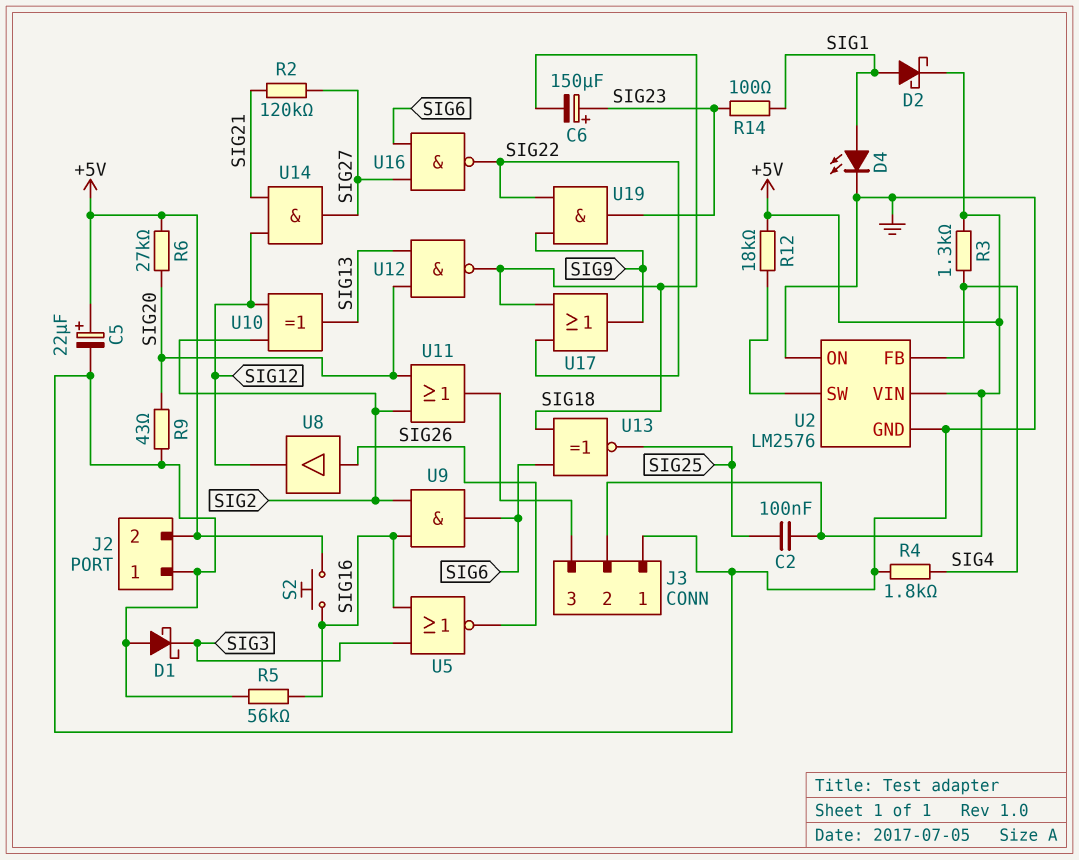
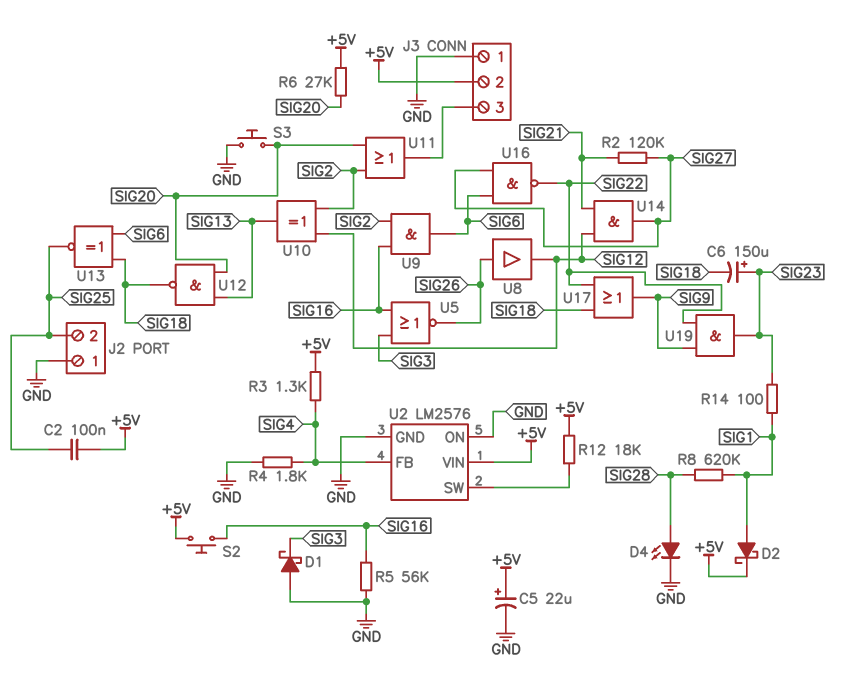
D4: LED (A SIG1, K GND) -> LED (A SIG28, K GND)
J2 pin 2: +5V -> SIG25
R8: none -> 620k (SIG1, SIG28)
R9: 43 (GND, SIG20) -> none
S3: none -> button (GND, SIG20)

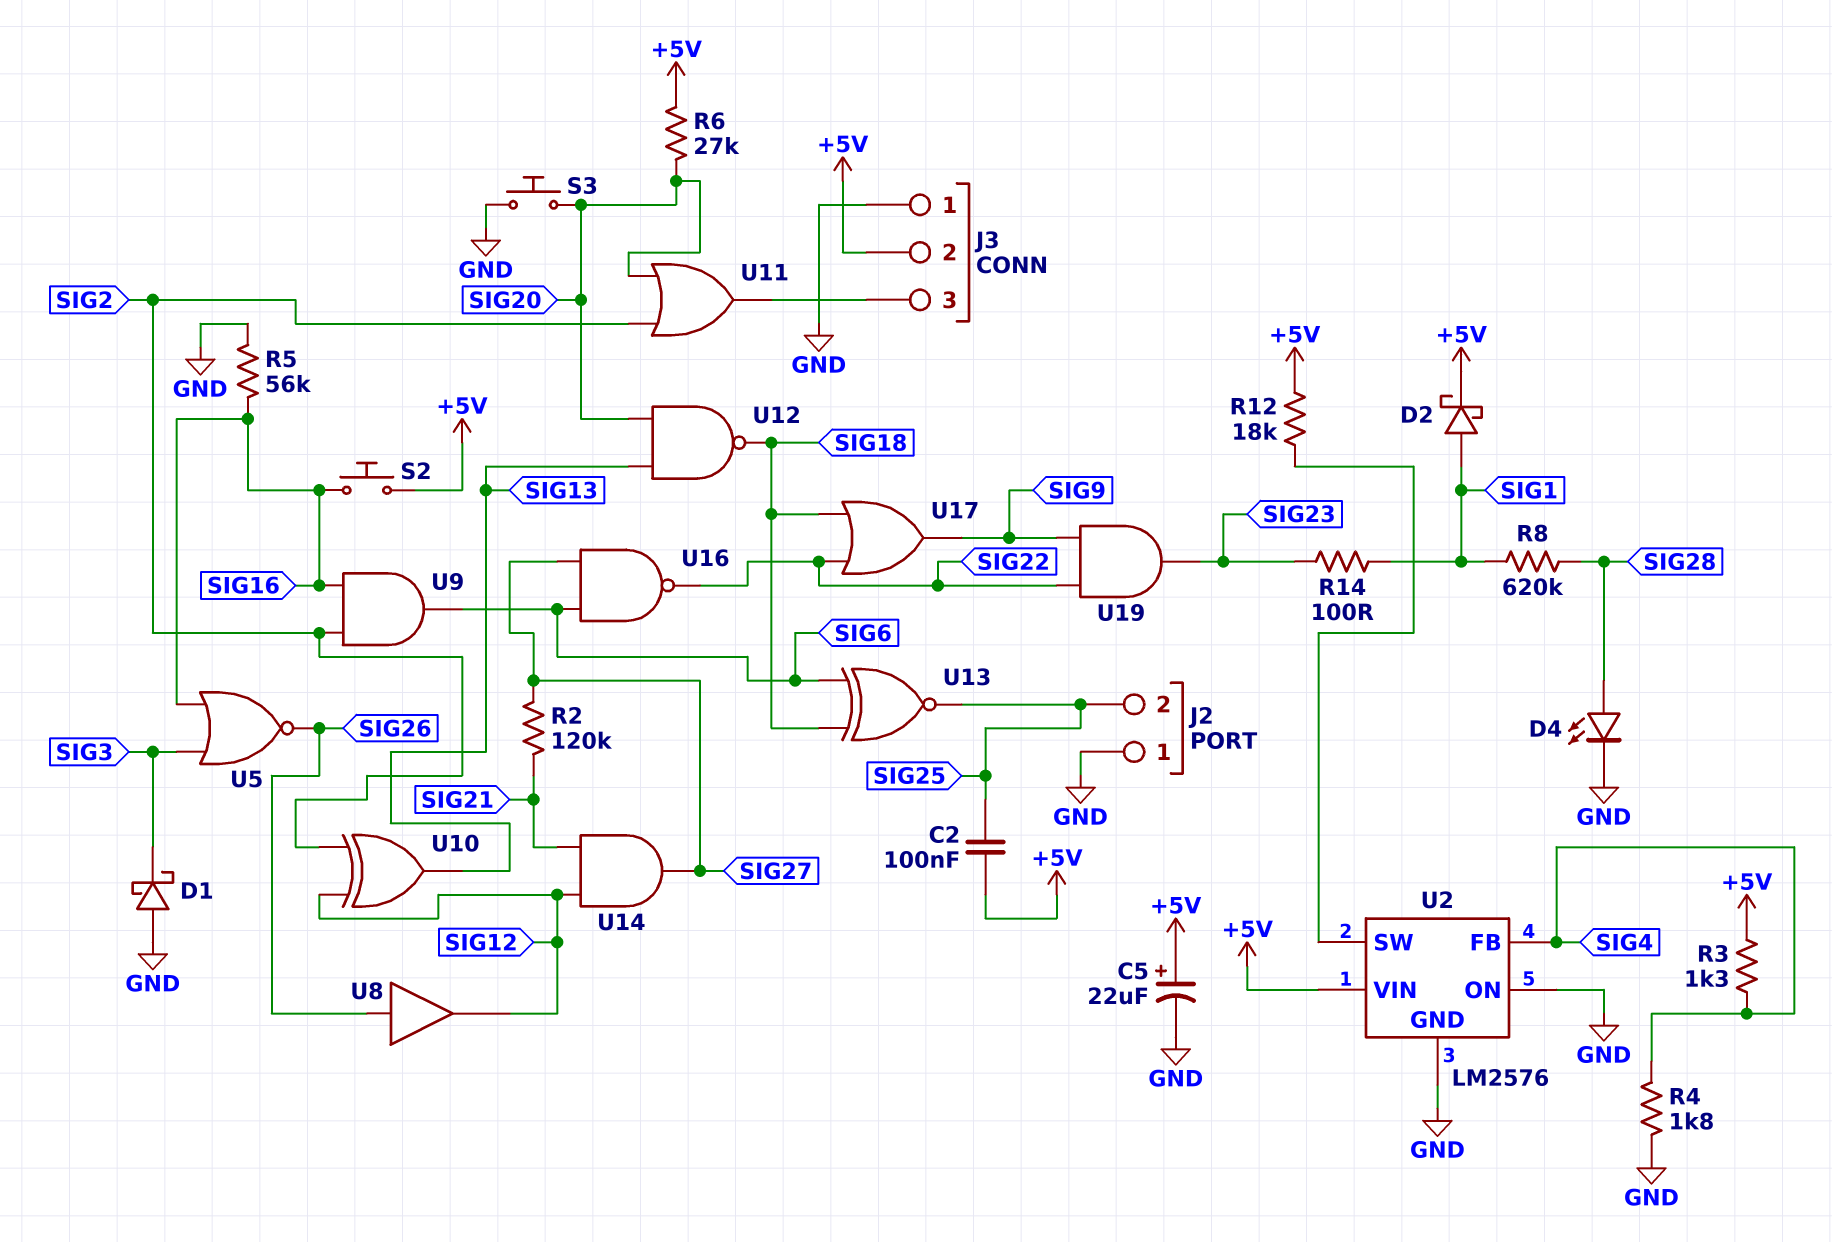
C6: 150uF (plus SIG23, minus SIG18) -> none

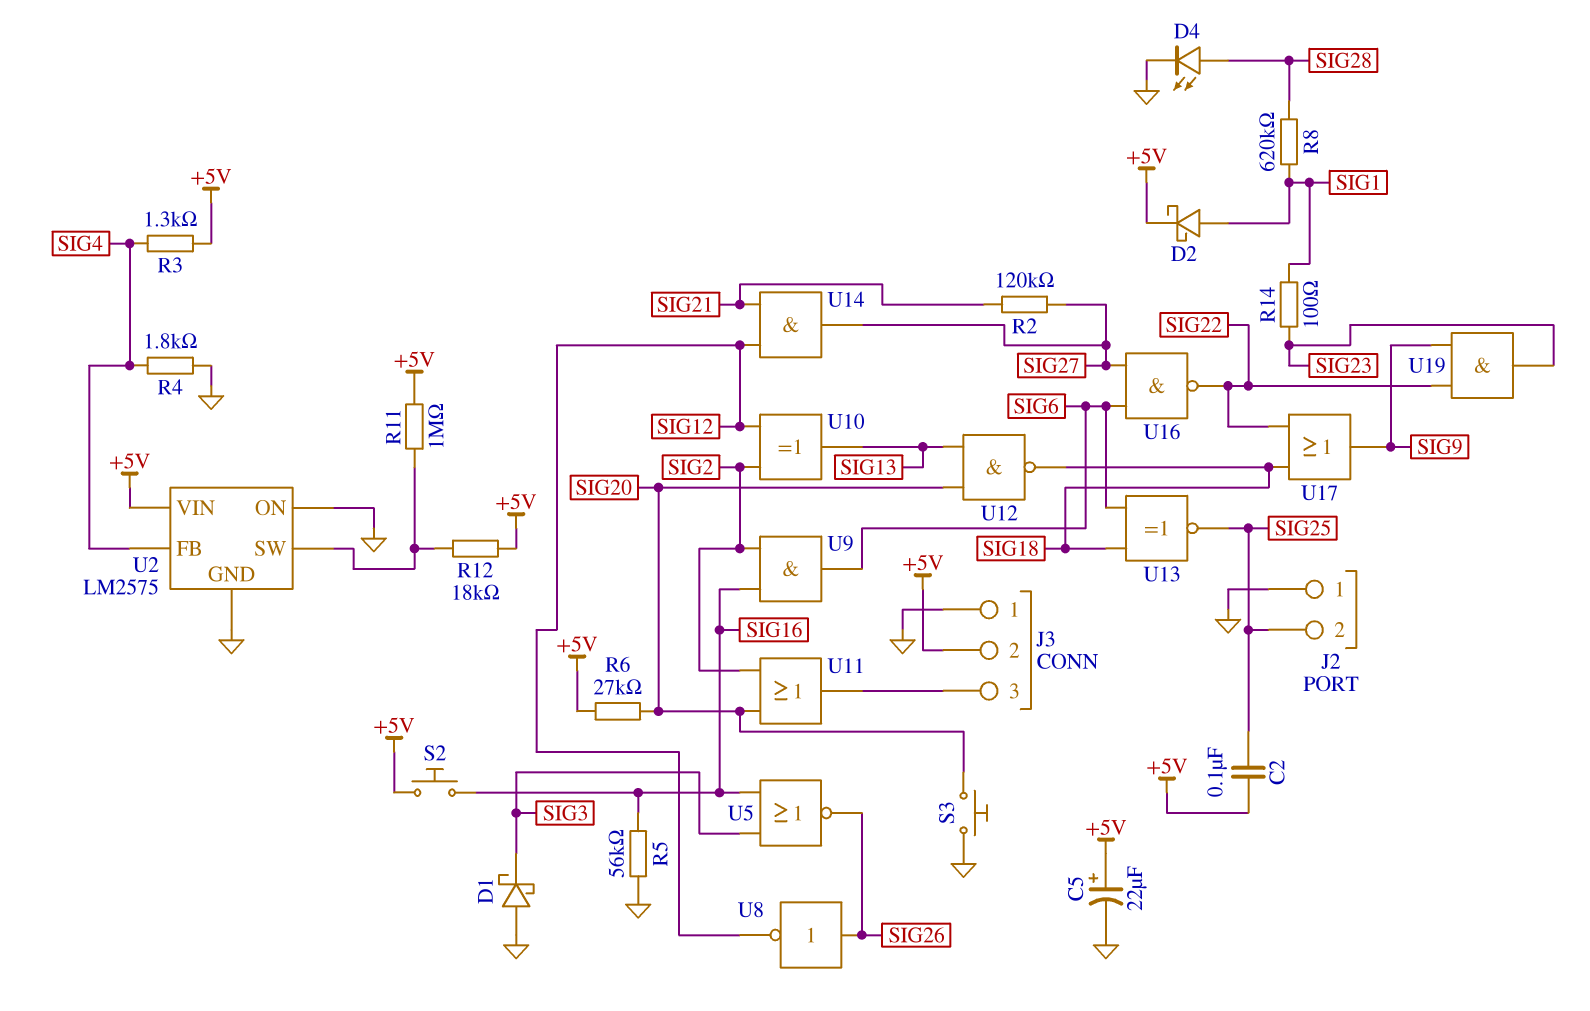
R11: none -> 1M (+5V, U2/SW)
U2: LM2576 -> LM2575
U8: buffer (in SIG26, out SIG12) -> NOT (in SIG26, out SIG12)

